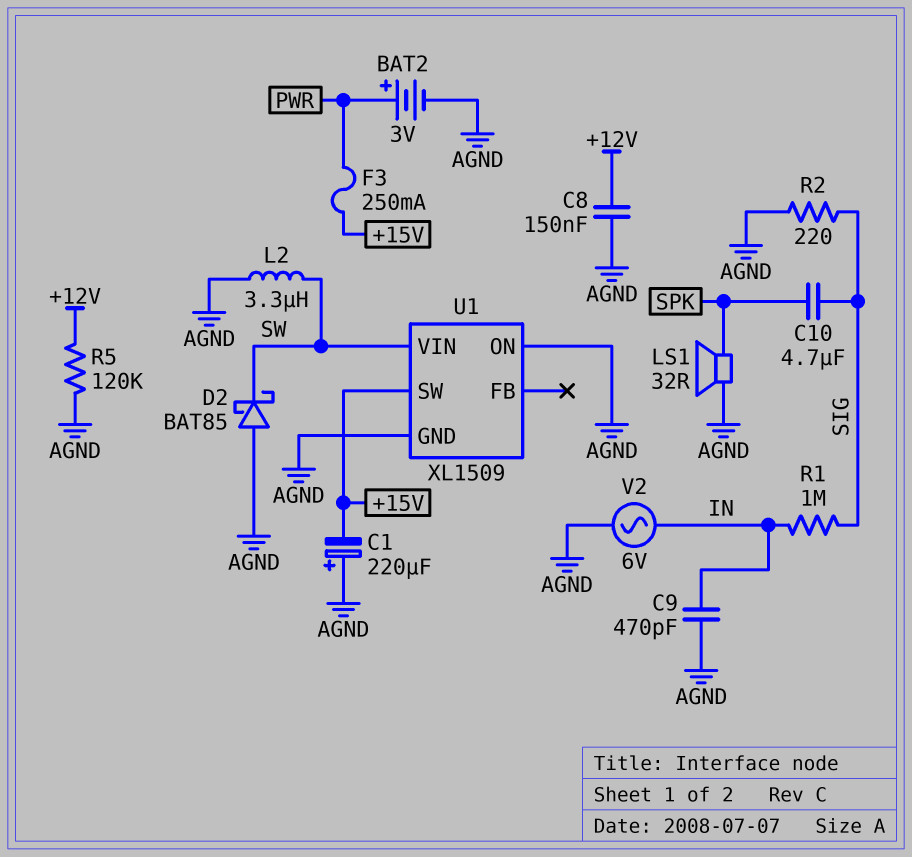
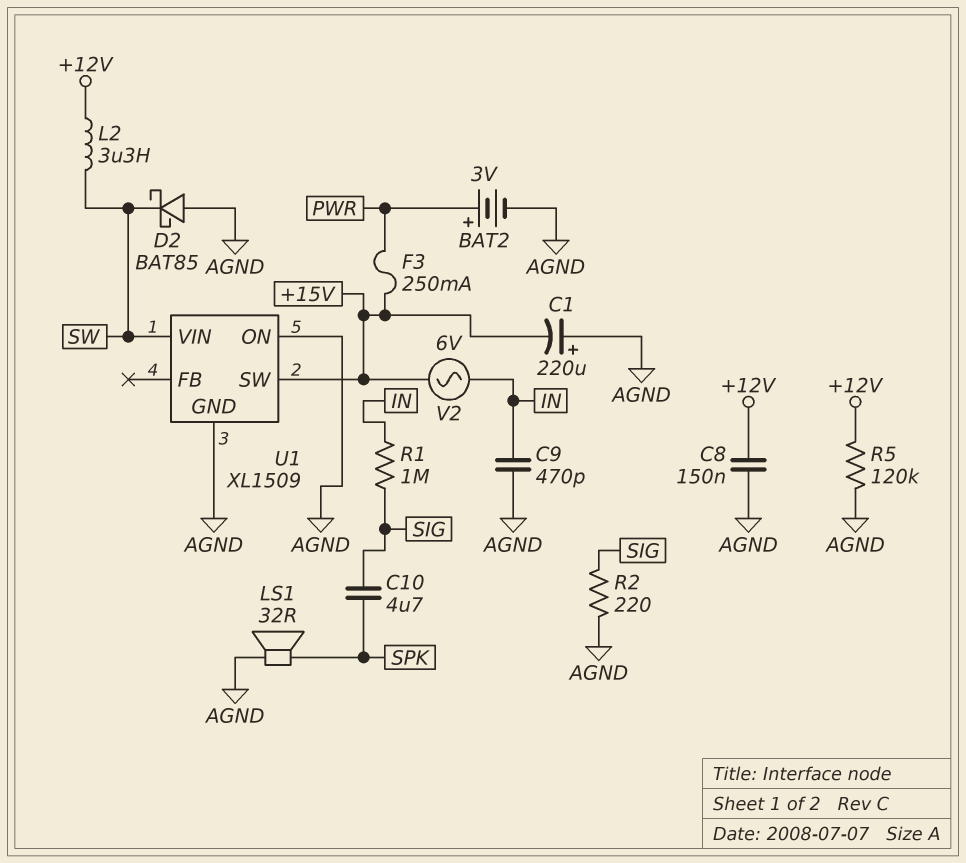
L2: 3.3uH (AGND, SW) -> 3.3uH (+12V, SW)
V2: AC 6V (AGND, IN) -> AC 6V (+15V, IN)

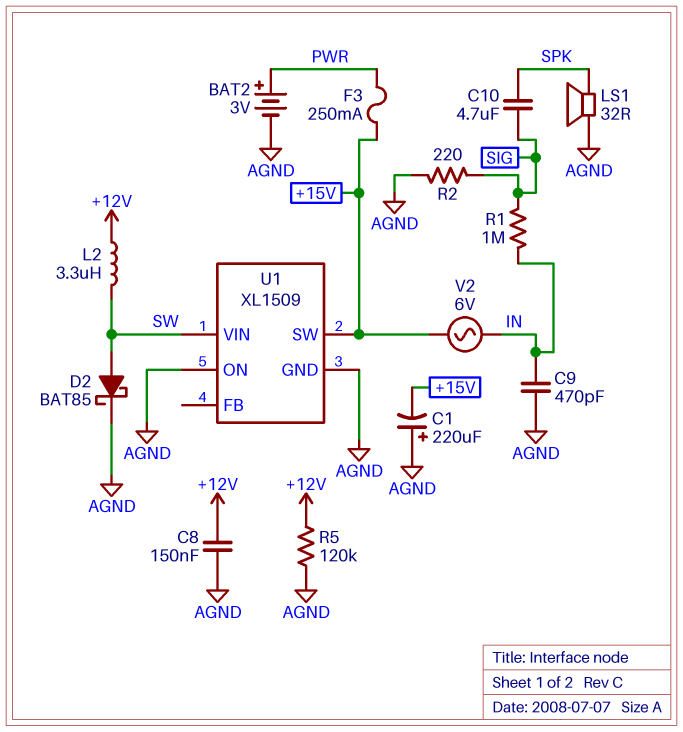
D2: schottky BAT85 (A AGND, K SW) -> schottky BAT85 (A SW, K AGND)

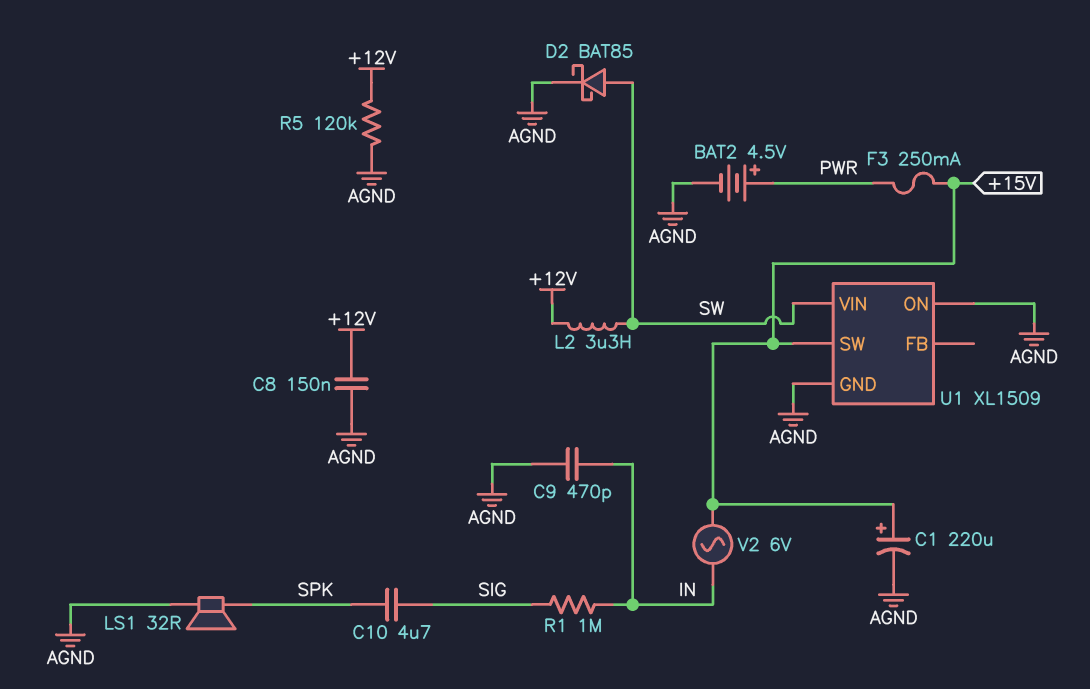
BAT2: 3V (plus PWR, minus AGND) -> 4.5V (plus PWR, minus AGND)
C1: 220uF (plus AGND, minus +15V) -> 220uF (plus +15V, minus AGND)
R2: 220 (AGND, SIG) -> none

